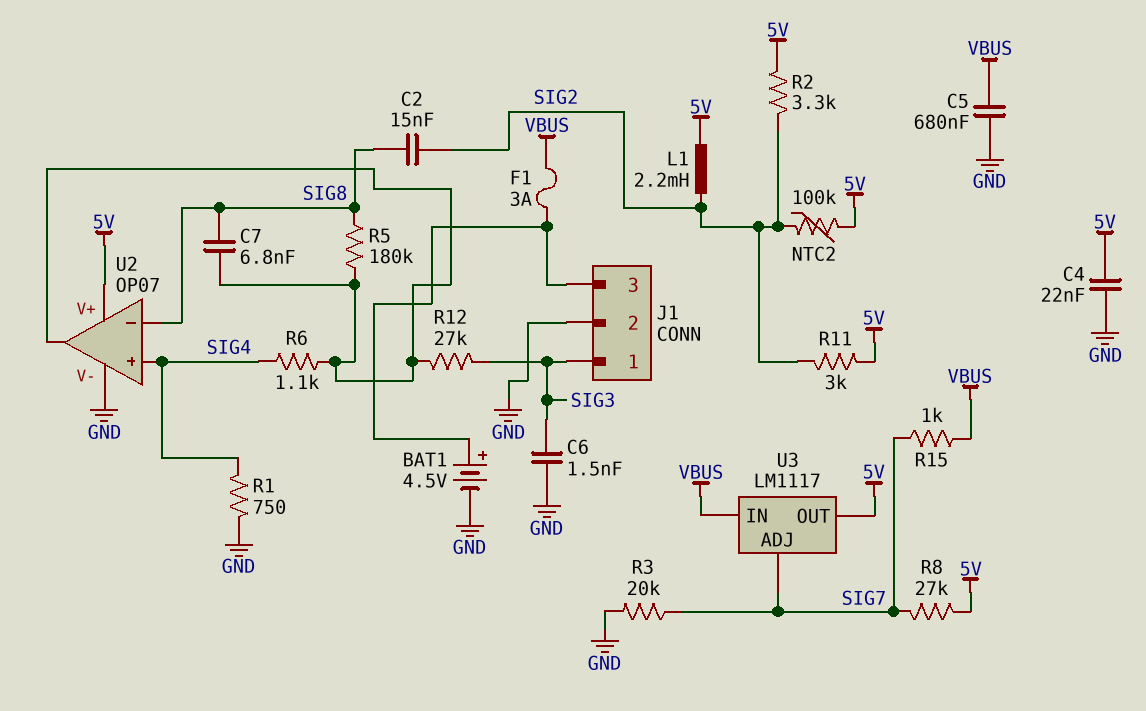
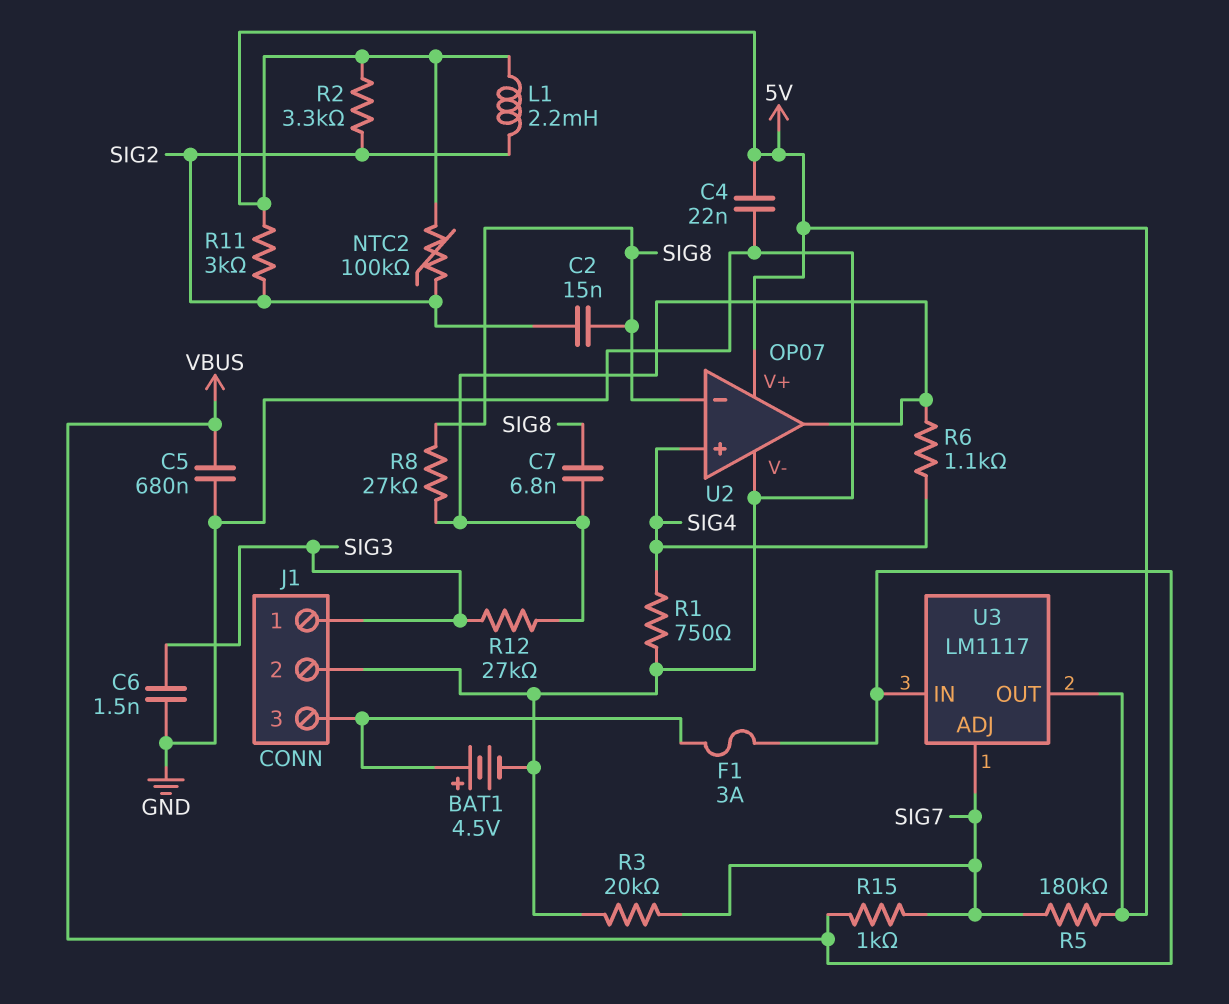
R5: 180k (SIG8, U2/out) -> 180k (5V, SIG7)
R8: 27k (5V, SIG7) -> 27k (SIG8, U2/out)

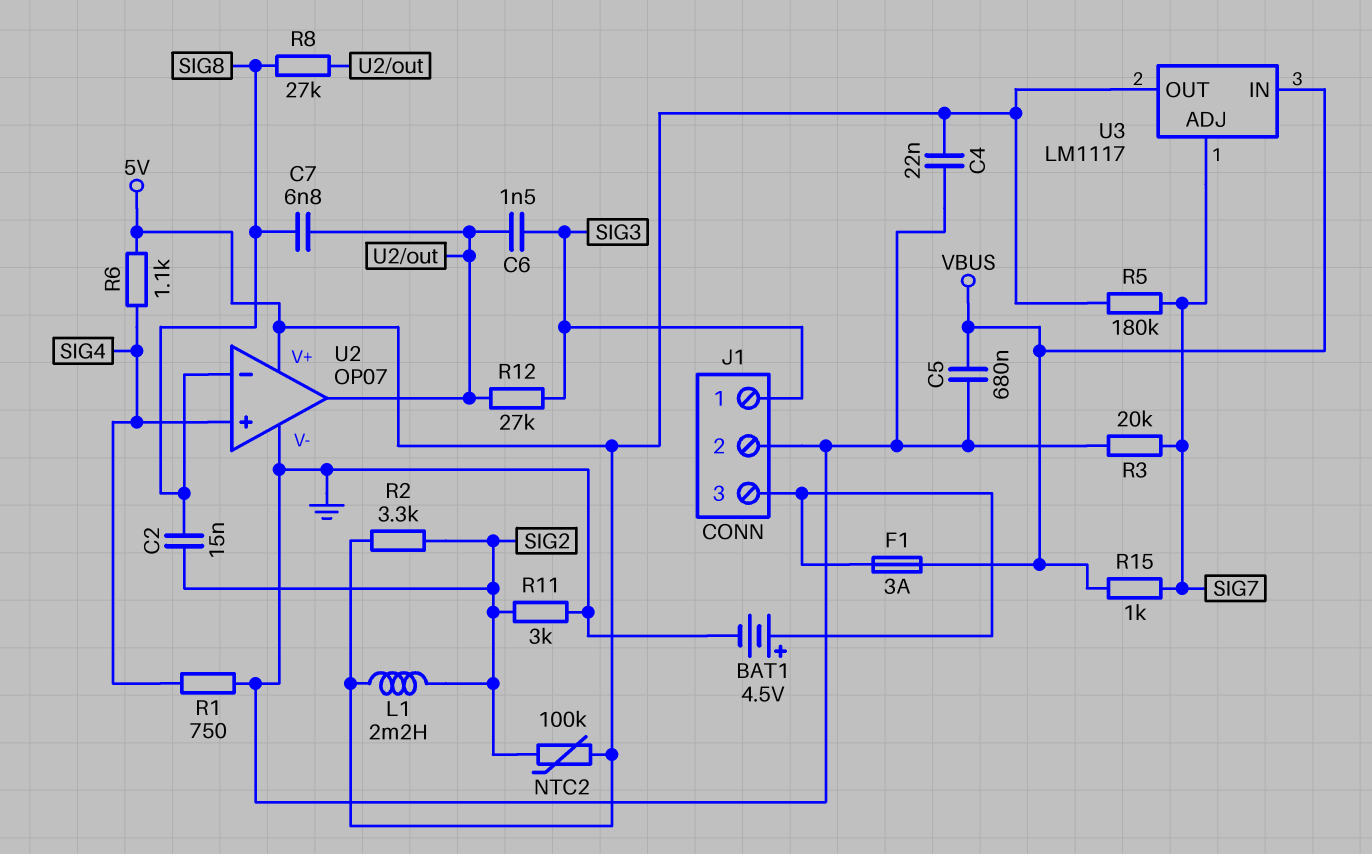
C6: 1.5nF (GND, SIG3) -> 1.5nF (SIG3, U2/out)
R6: 1.1k (SIG4, U2/out) -> 1.1k (5V, SIG4)
R11: 3k (5V, SIG2) -> 3k (GND, SIG2)

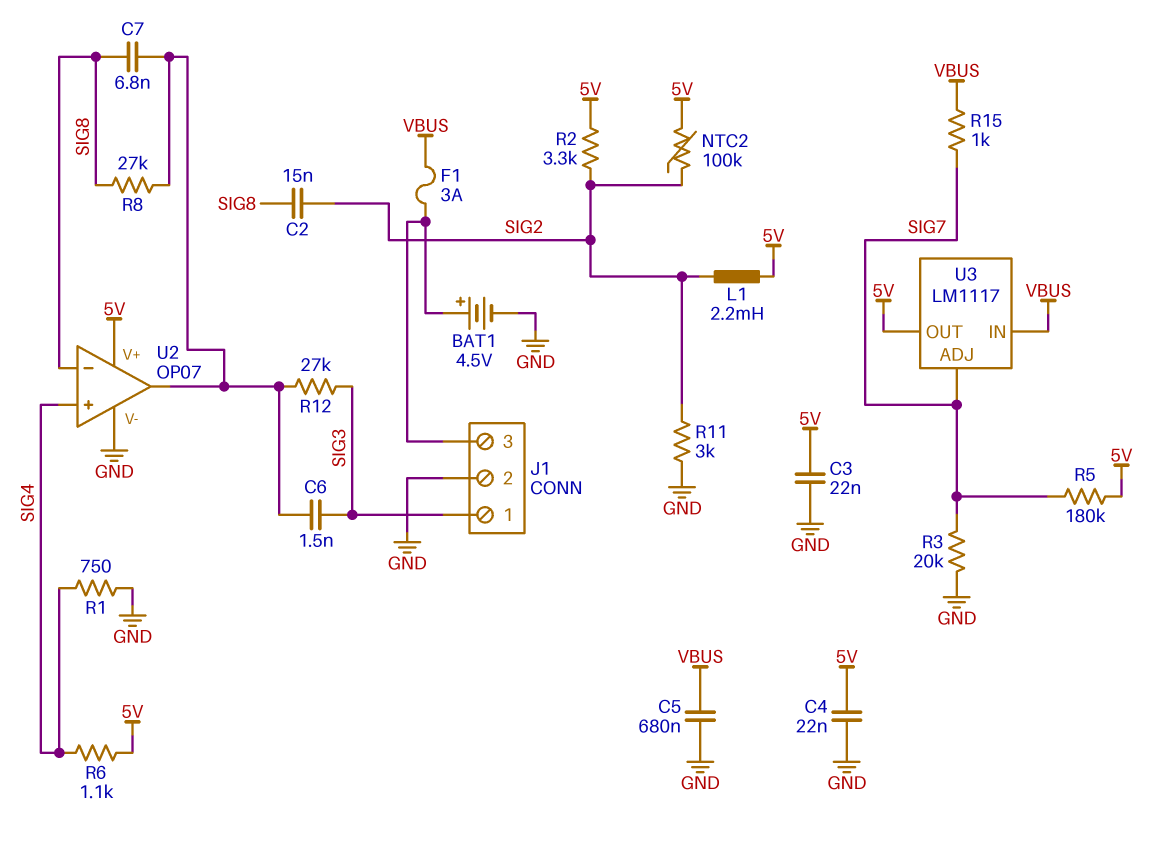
C3: none -> 22nF (5V, GND)

